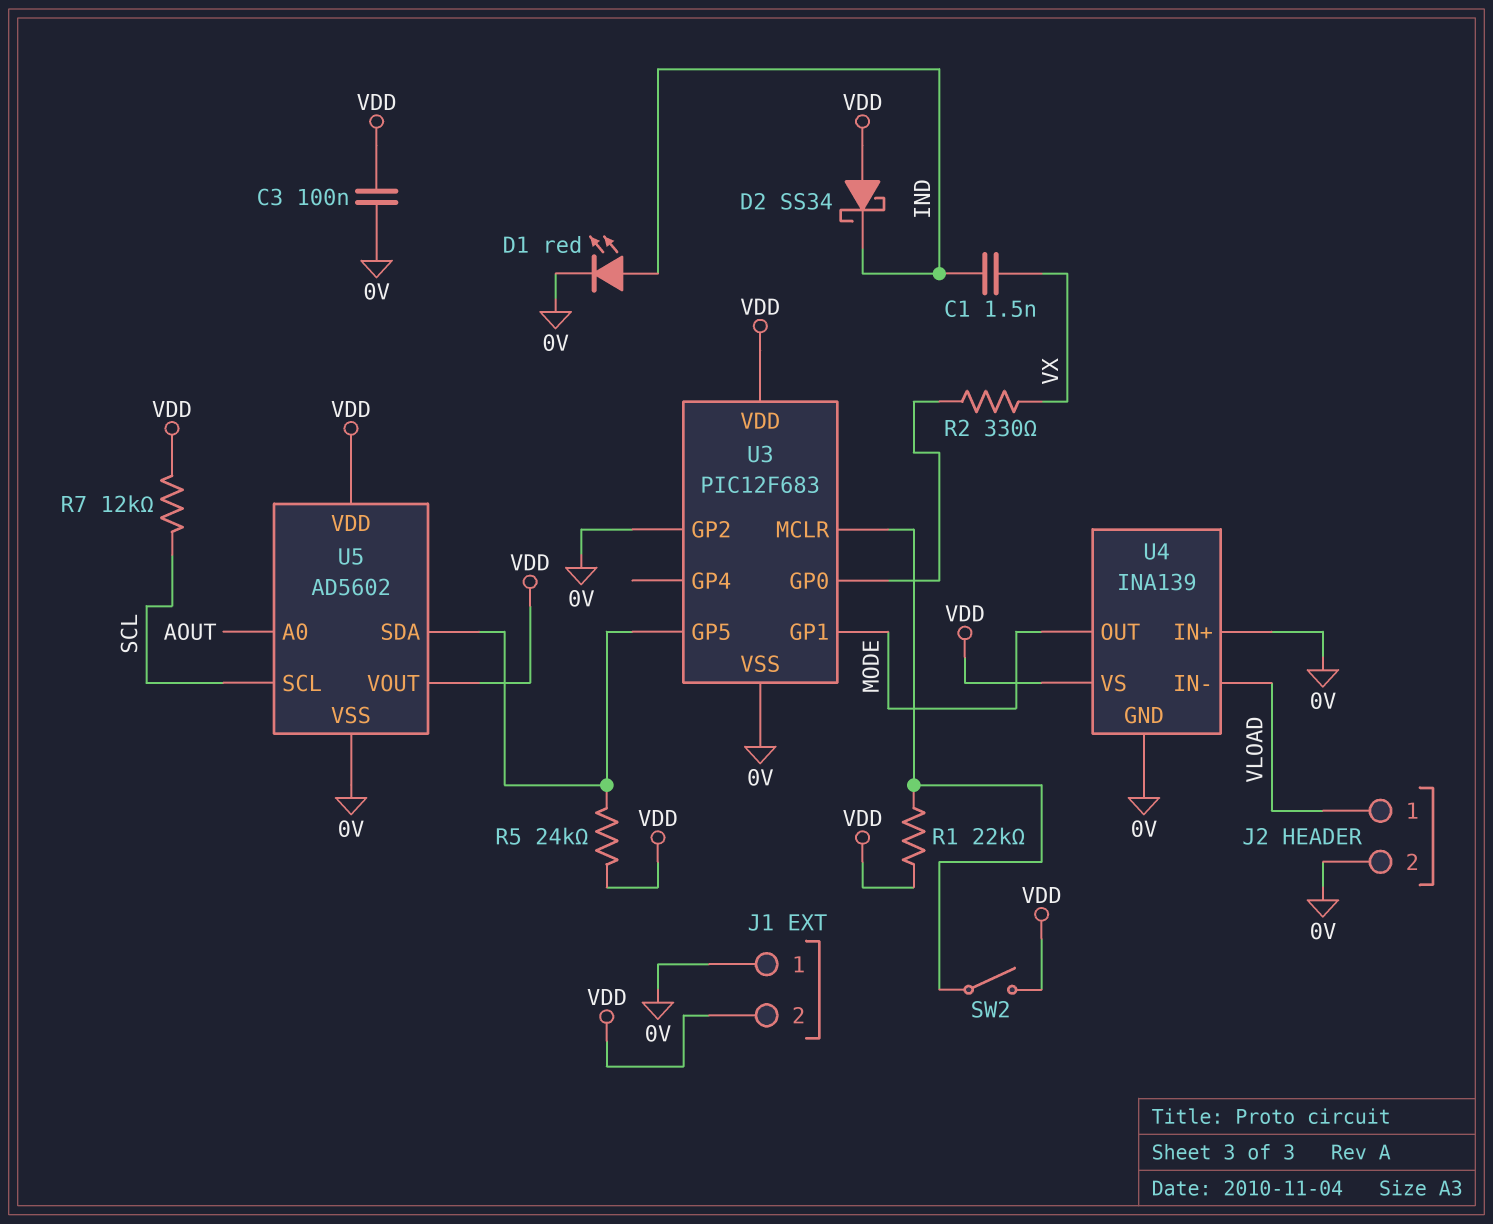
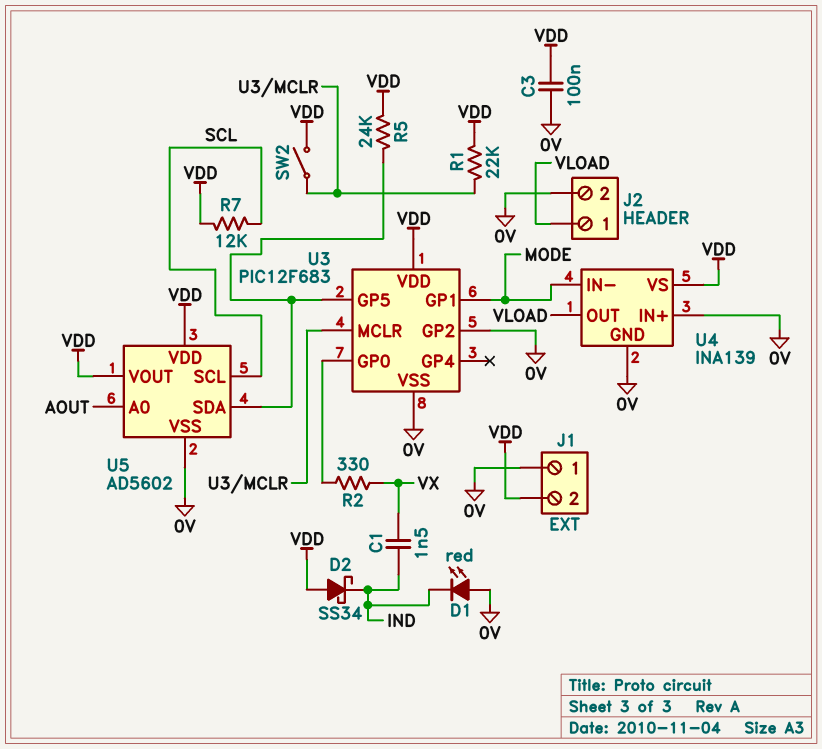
D1: LED red (A IND, K 0V) -> LED red (A 0V, K IND)
U4 pin IN-: VLOAD -> MODE
U4 pin OUT: MODE -> VLOAD

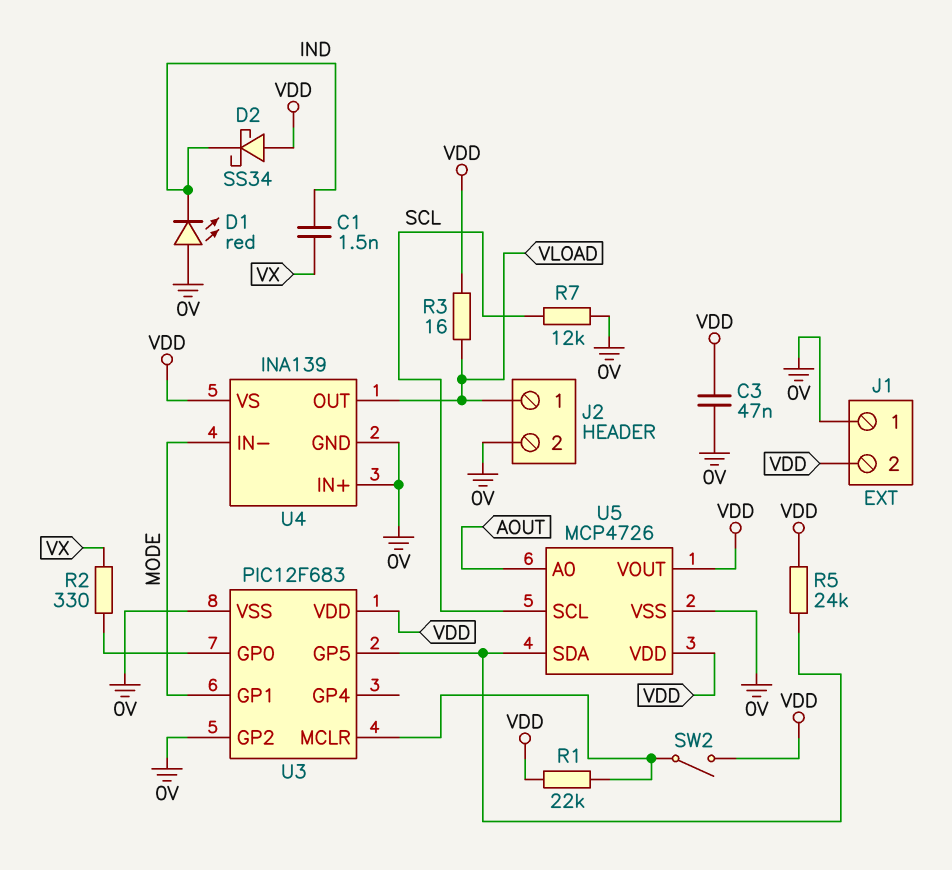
C3: 100nF (0V, VDD) -> 47nF (0V, VDD)
R3: none -> 16 (VDD, VLOAD)
R7: 12k (SCL, VDD) -> 12k (0V, SCL)
U5: AD5602 -> MCP4726

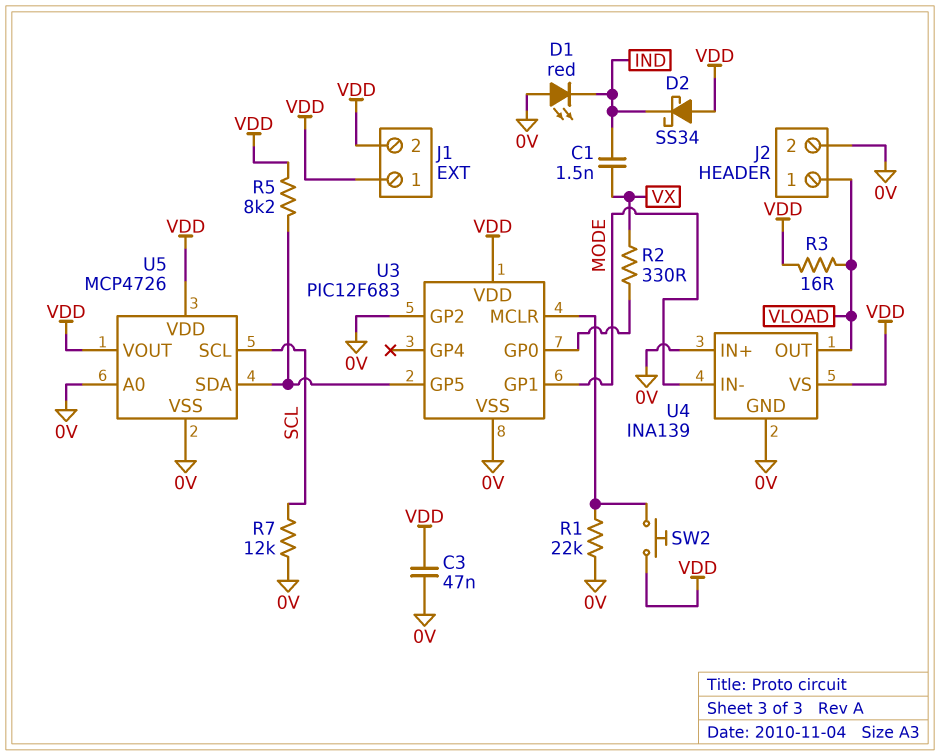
J1 pin 1: 0V -> VDD
R1: 22k (U3/MCLR, VDD) -> 22k (0V, U3/MCLR)
R5: 24k (U3/GP5, VDD) -> 8.2k (U3/GP5, VDD)
SW2: switch (U3/MCLR, VDD) -> button (U3/MCLR, VDD)
U5 pin A0: AOUT -> 0V

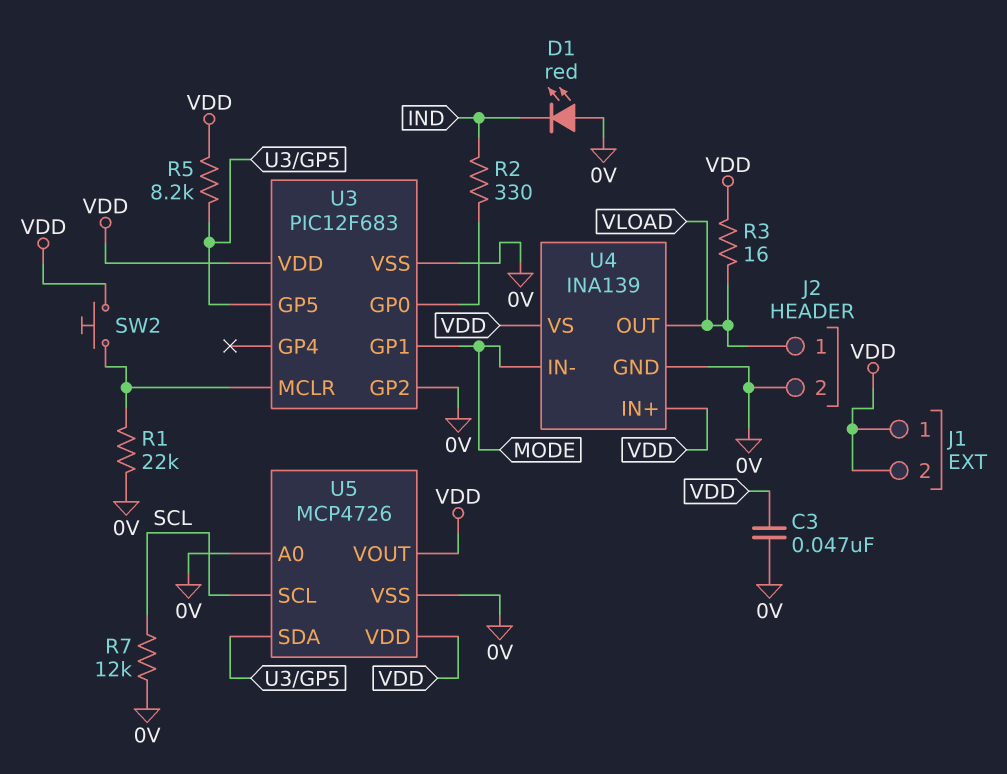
C1: 1.5nF (IND, VX) -> none
D2: schottky SS34 (A VDD, K IND) -> none
R2: 330 (U3/GP0, VX) -> 330 (IND, U3/GP0)
U4 pin IN+: 0V -> VDD

